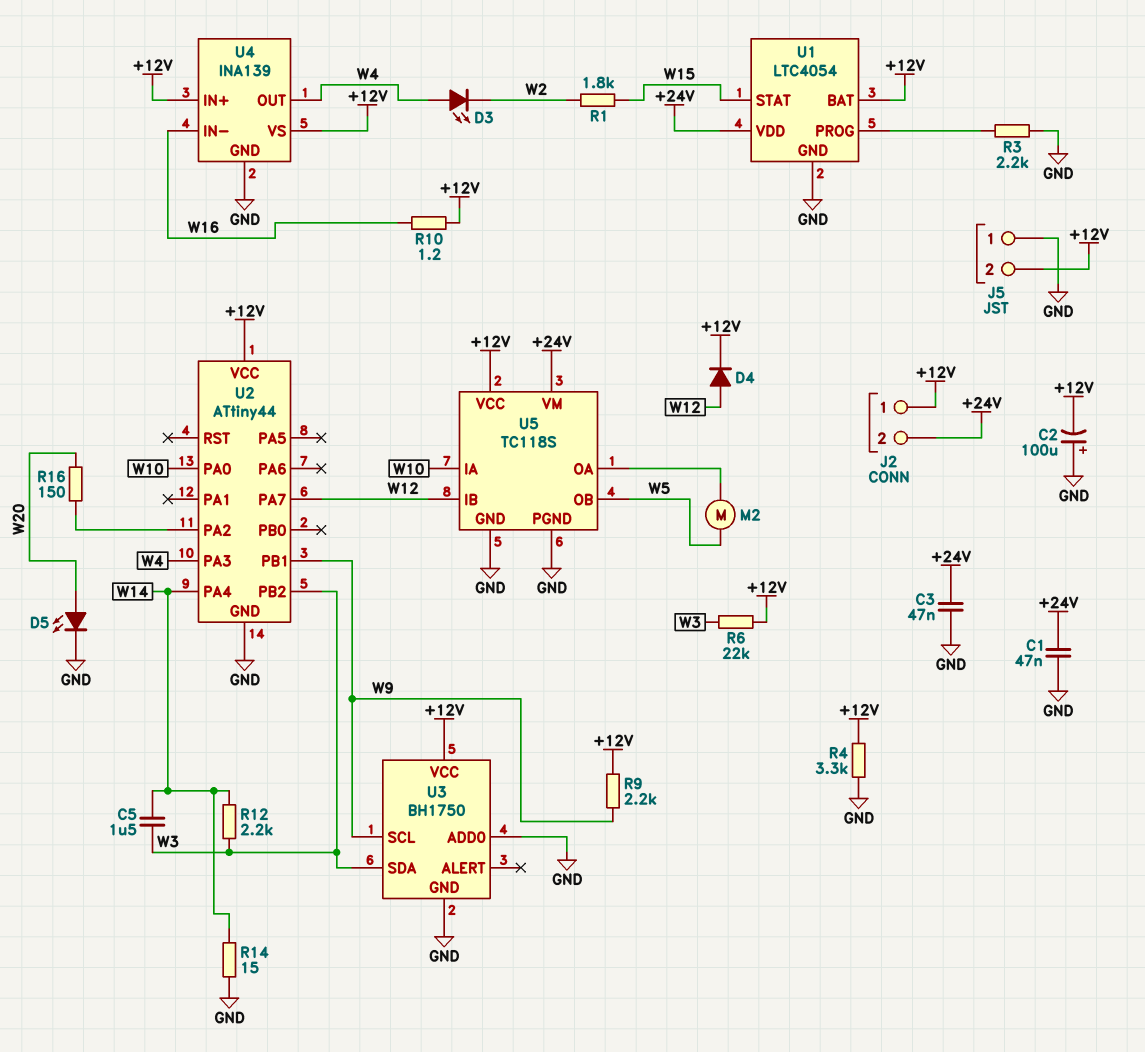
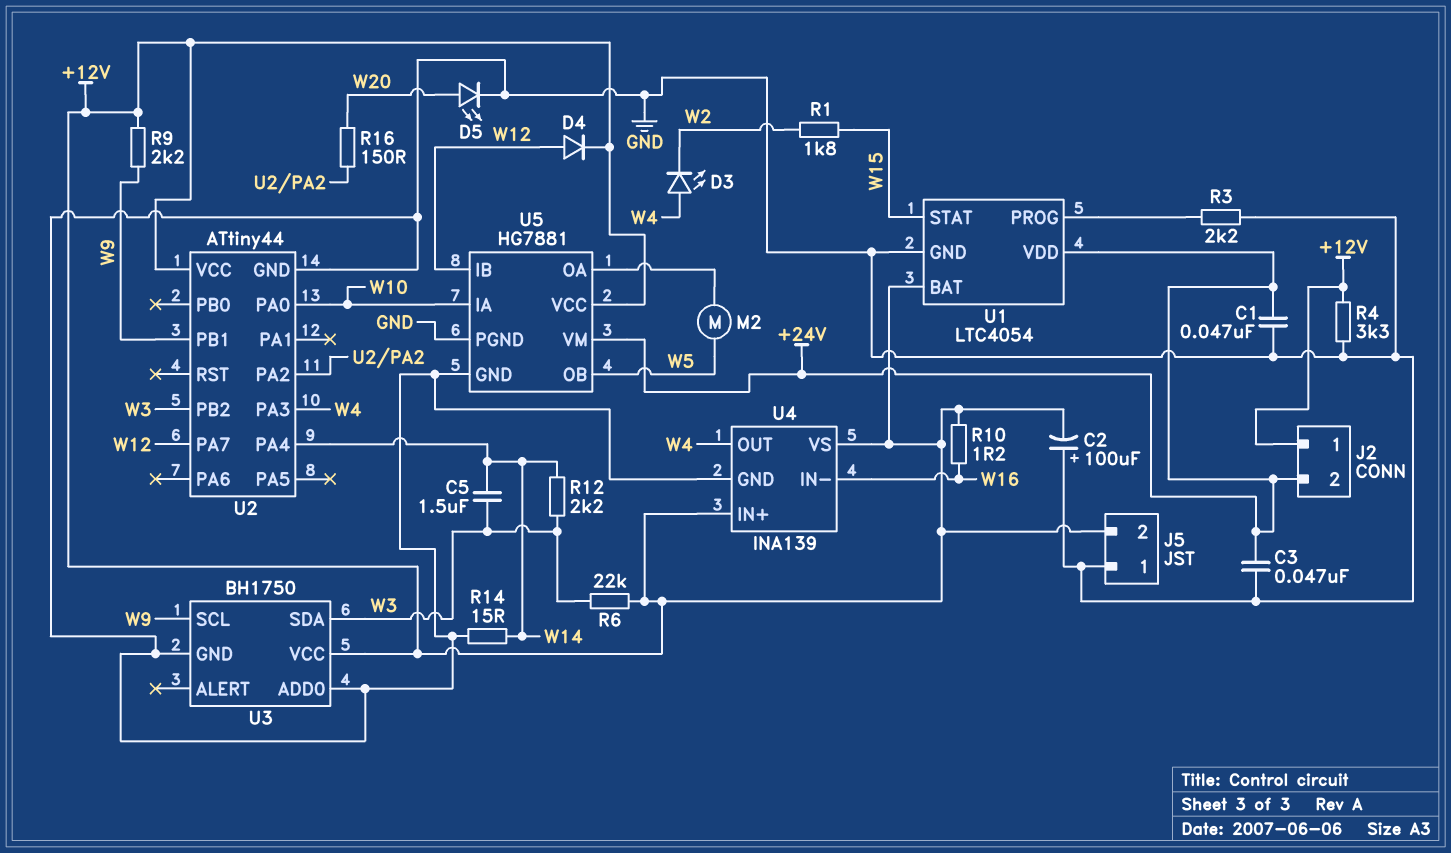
U5: TC118S -> HG7881

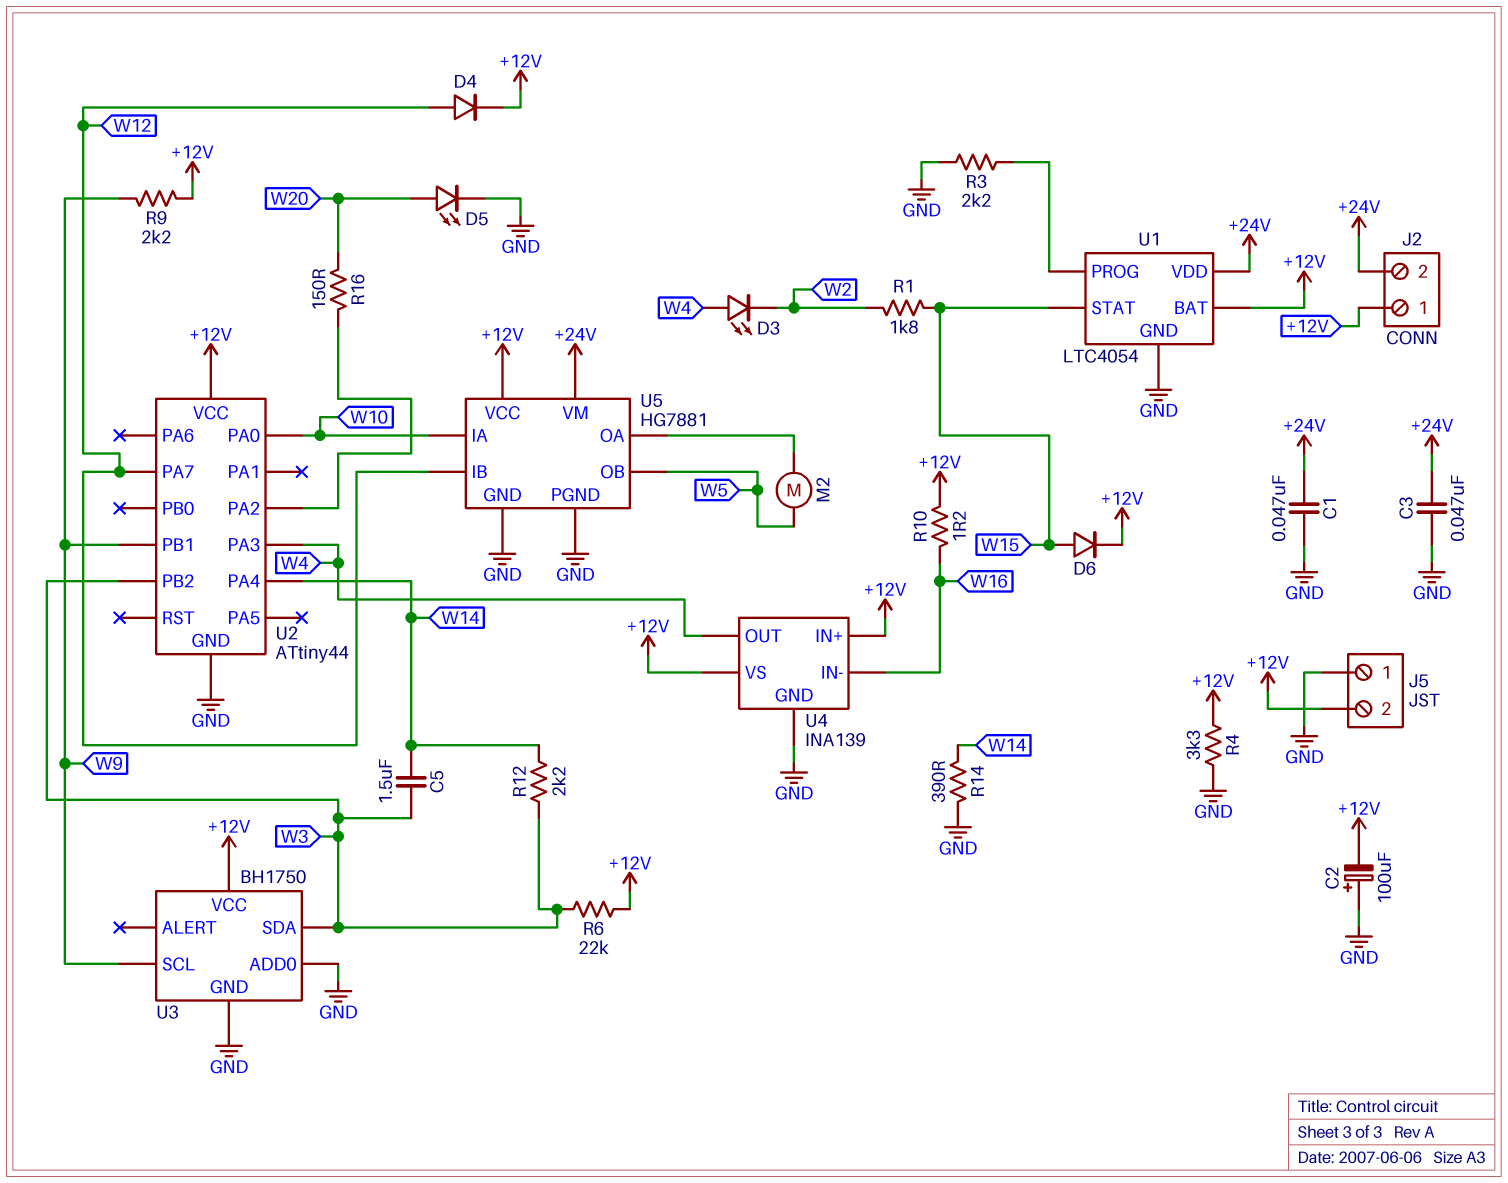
D6: none -> diode (A W15, K +12V)
R14: 15 (GND, W14) -> 390 (GND, W14)

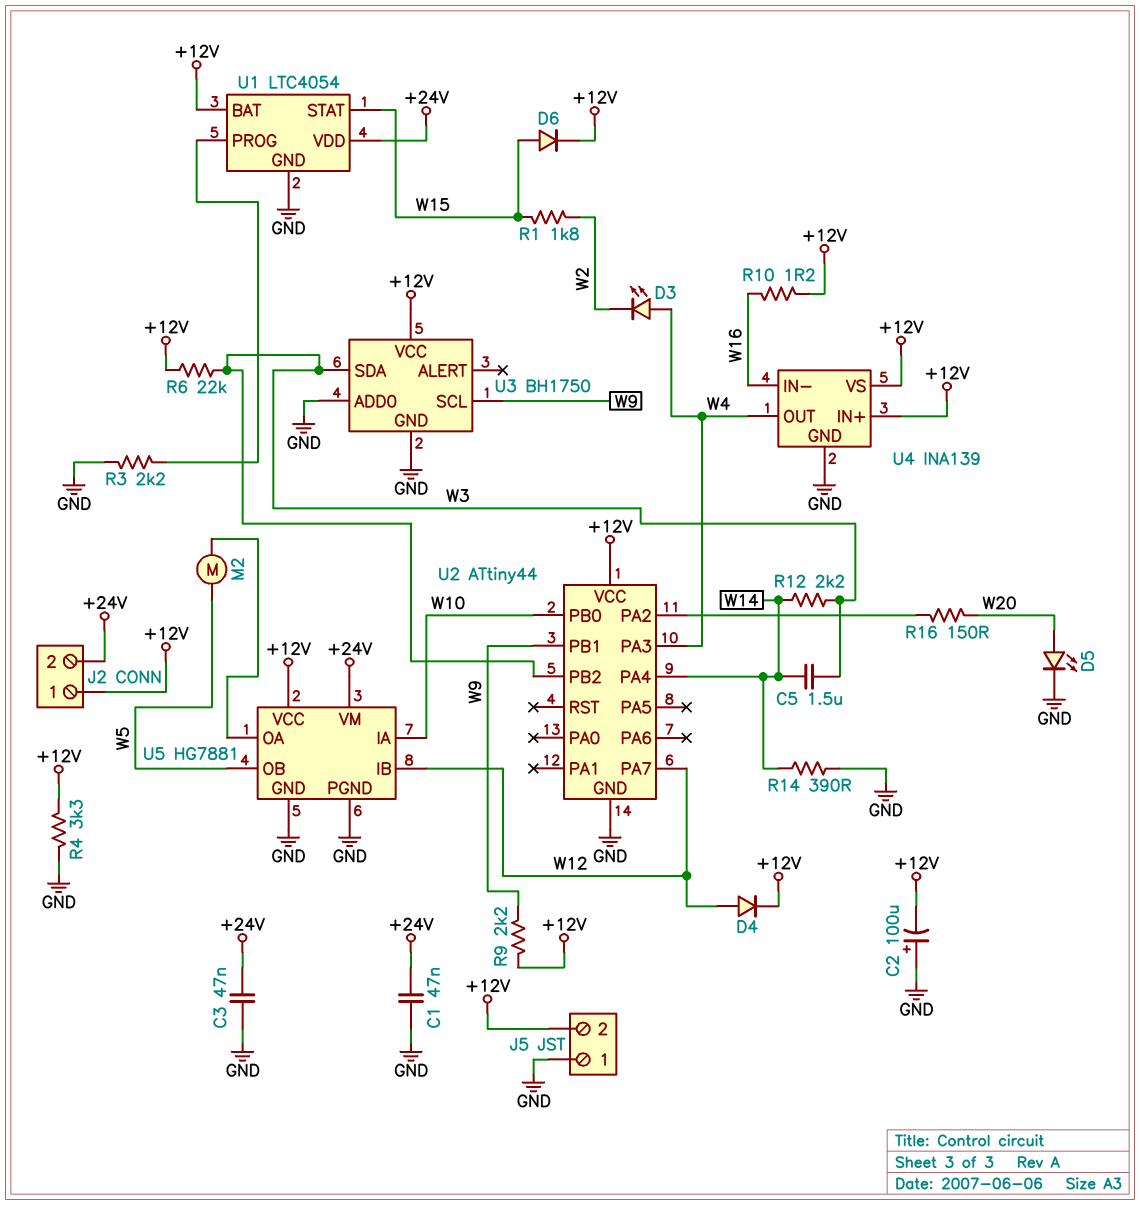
U2 pin PA0: W10 -> none
U2 pin PB0: none -> W10

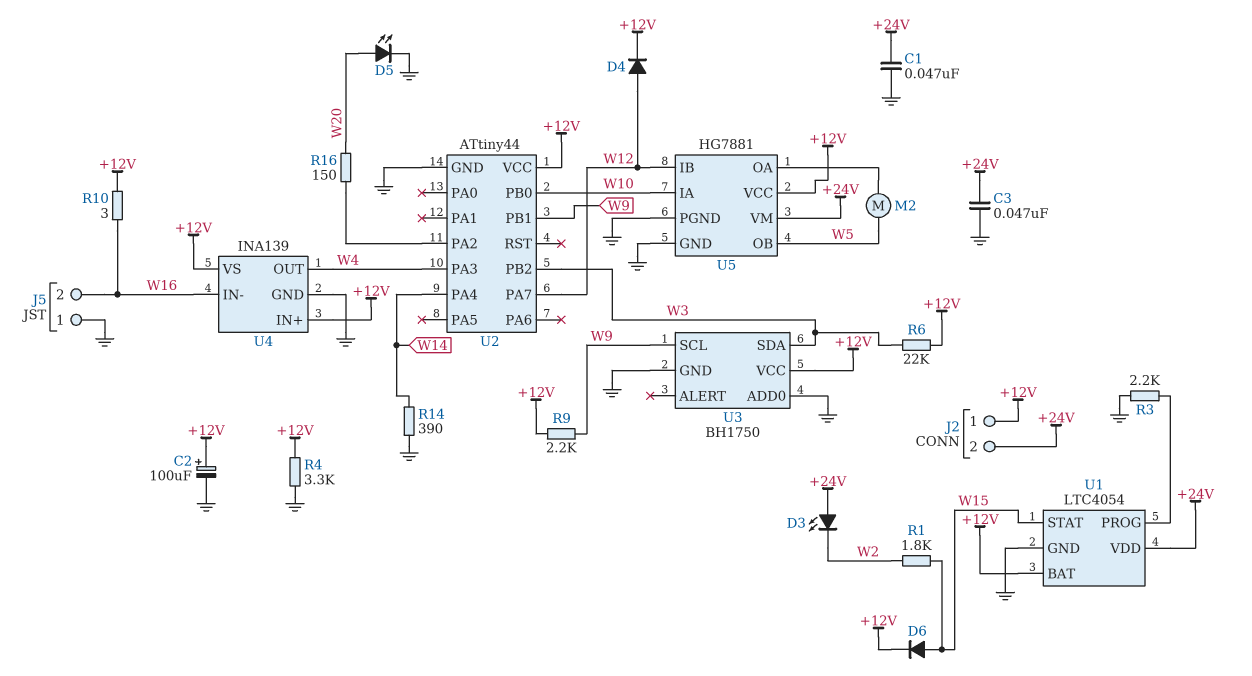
C2: 100uF (plus GND, minus +12V) -> 100uF (plus +12V, minus GND)
C5: 1.5uF (W3, W14) -> none
D3: LED (A W4, K W2) -> LED (A +24V, K W2)
J5 pin 2: +12V -> W16
R10: 1.2 (+12V, W16) -> 3 (+12V, W16)
R12: 2.2k (W3, W14) -> none

